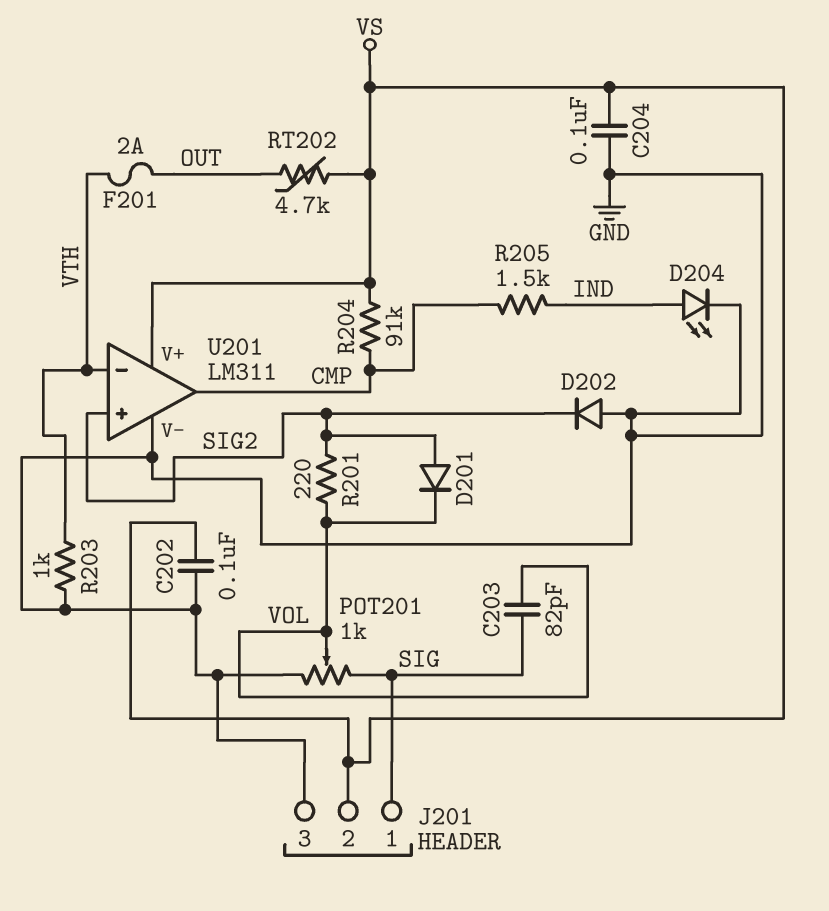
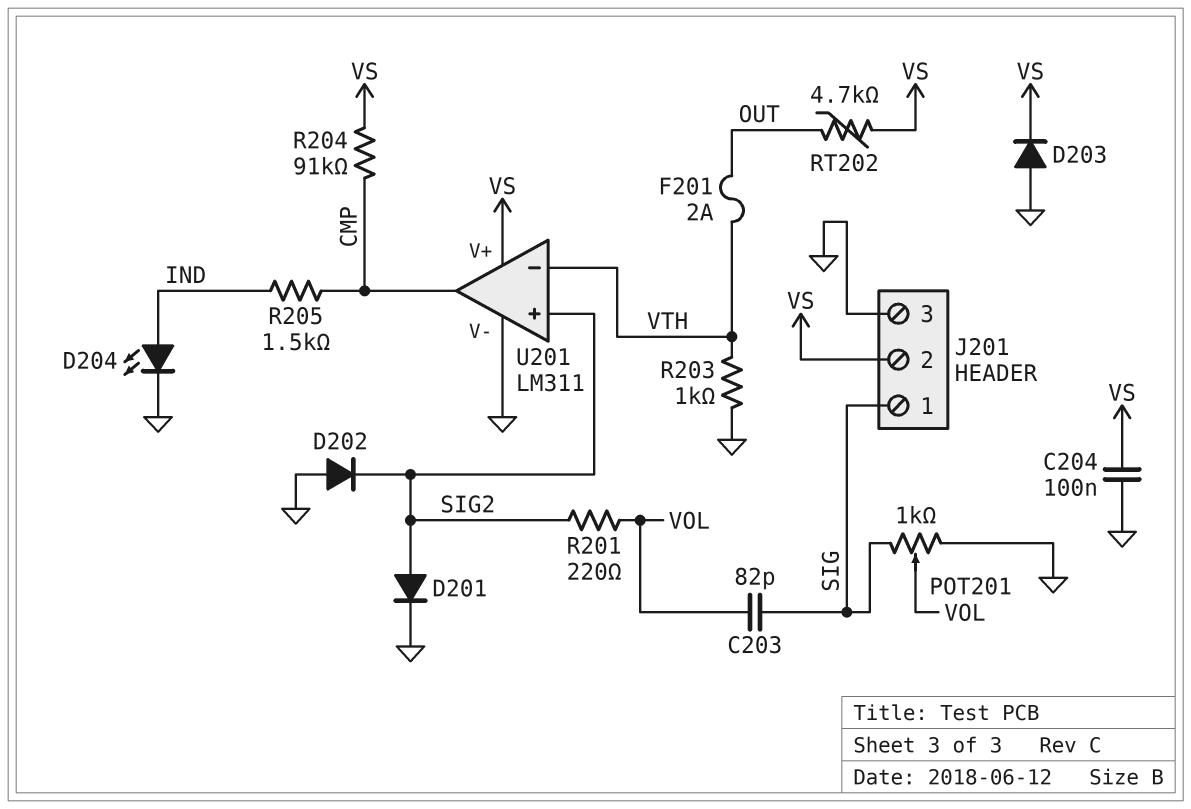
C202: 100nF (GND, VS) -> none
D201: diode (A SIG2, K VOL) -> diode (A SIG2, K GND)
D203: none -> diode (A GND, K VS)

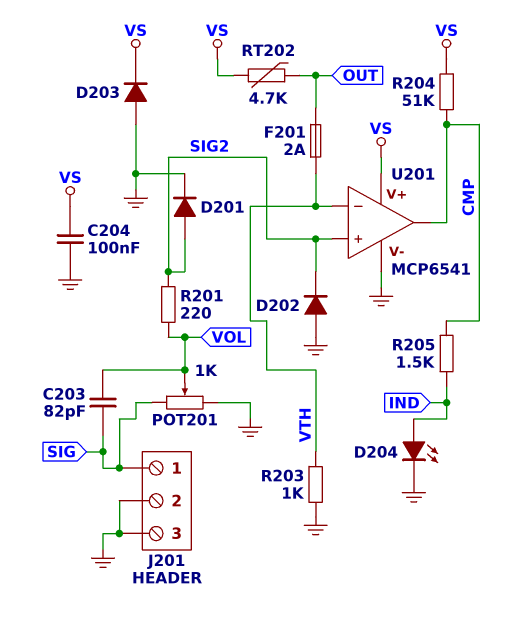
J201 pin 2: VS -> GND
R204: 91k (CMP, VS) -> 51k (CMP, VS)
U201: LM311 -> MCP6541

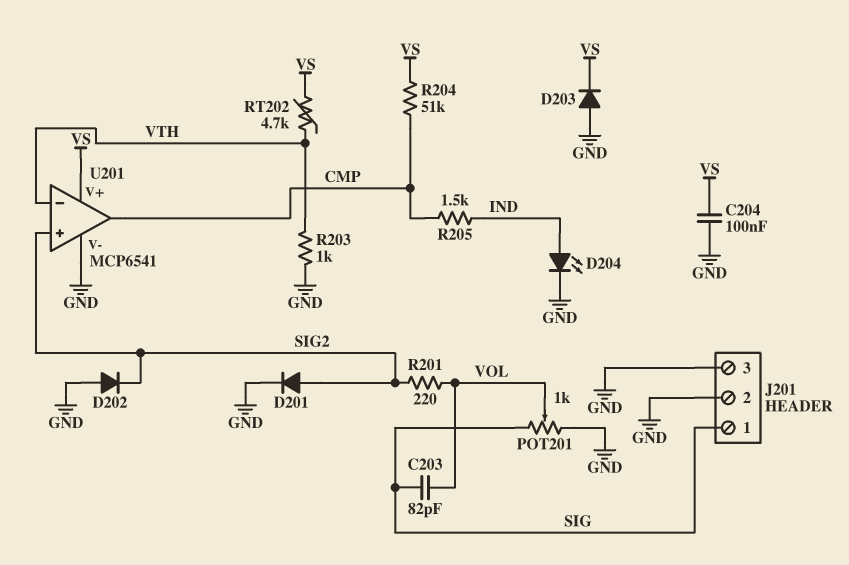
F201: 2A (OUT, VTH) -> none
RT202: 4.7k (OUT, VS) -> 4.7k (VS, VTH)

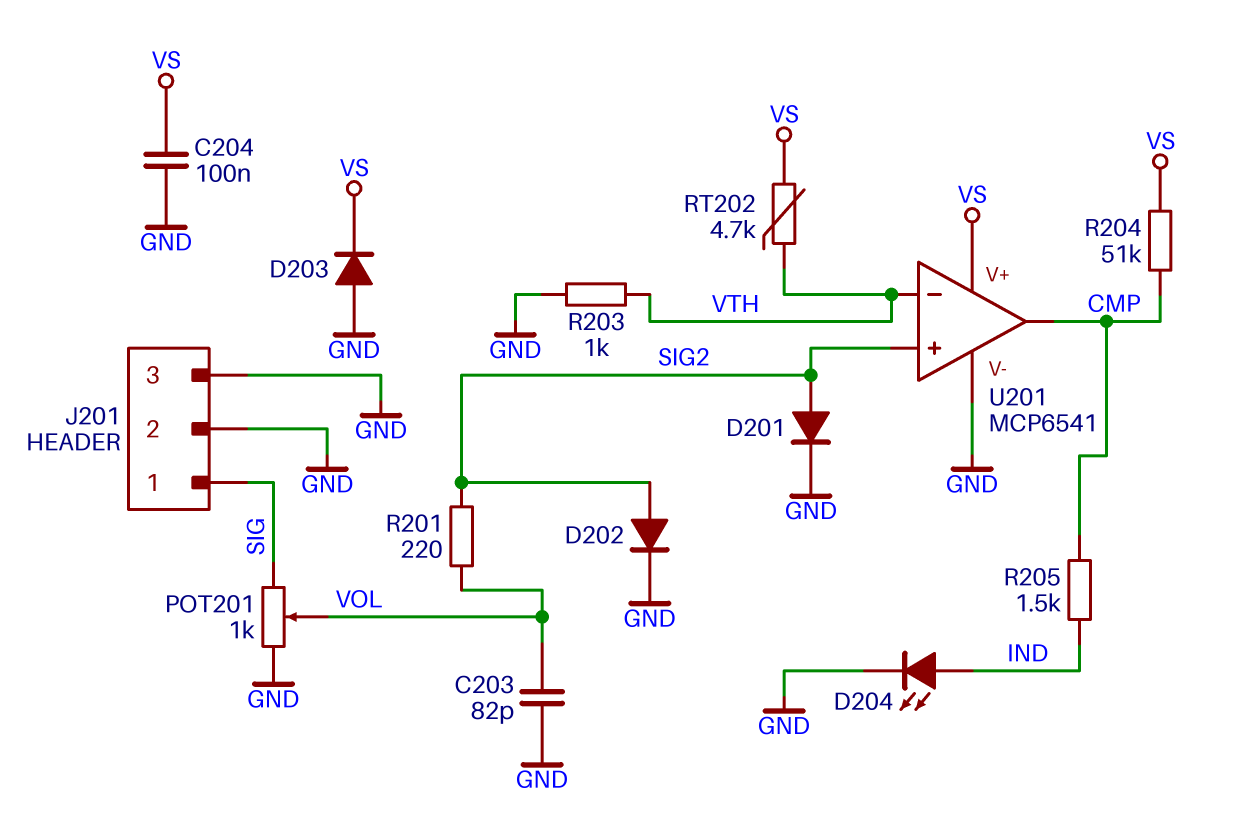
C203: 82pF (SIG, VOL) -> 82pF (GND, VOL)
D202: diode (A GND, K SIG2) -> diode (A SIG2, K GND)

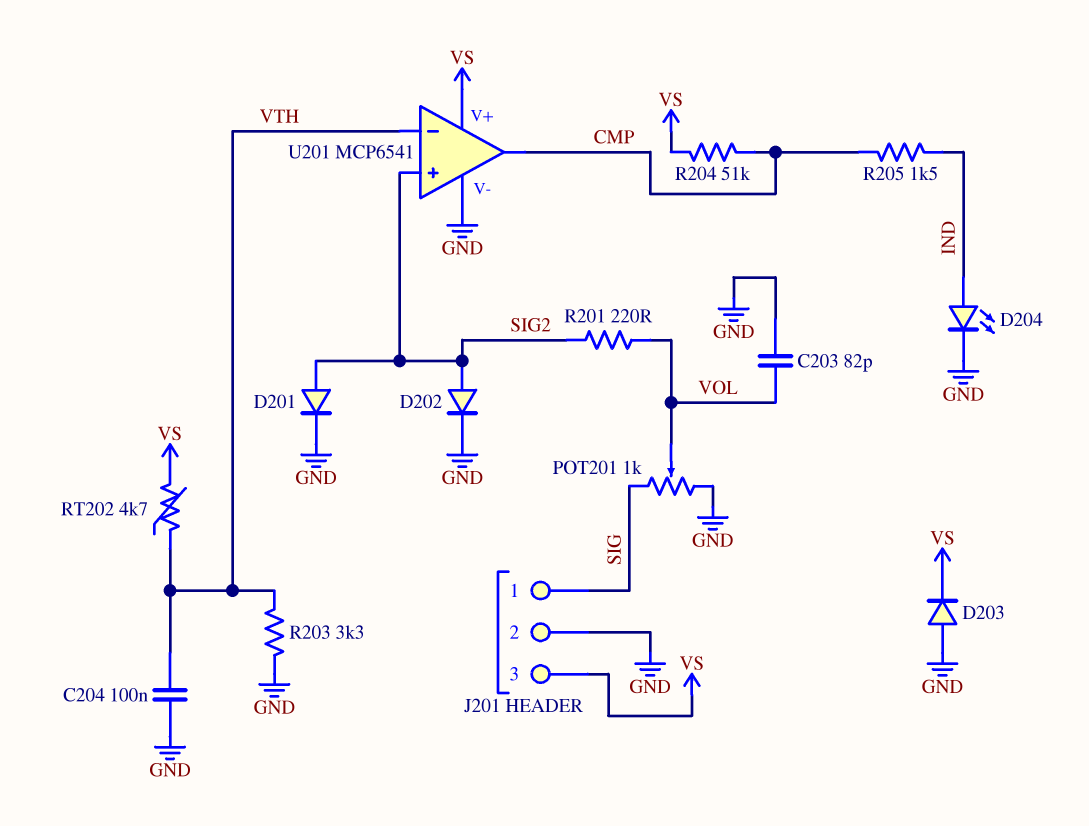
C204: 100nF (GND, VS) -> 100nF (GND, VTH)
J201 pin 3: GND -> VS
R203: 1k (GND, VTH) -> 3.3k (GND, VTH)

